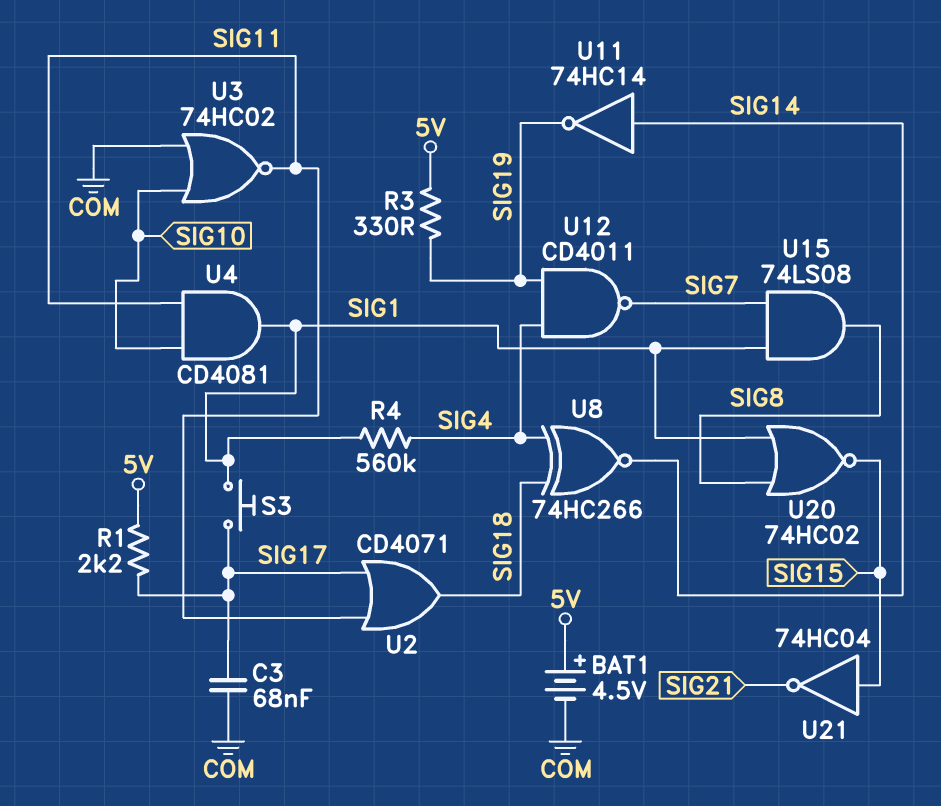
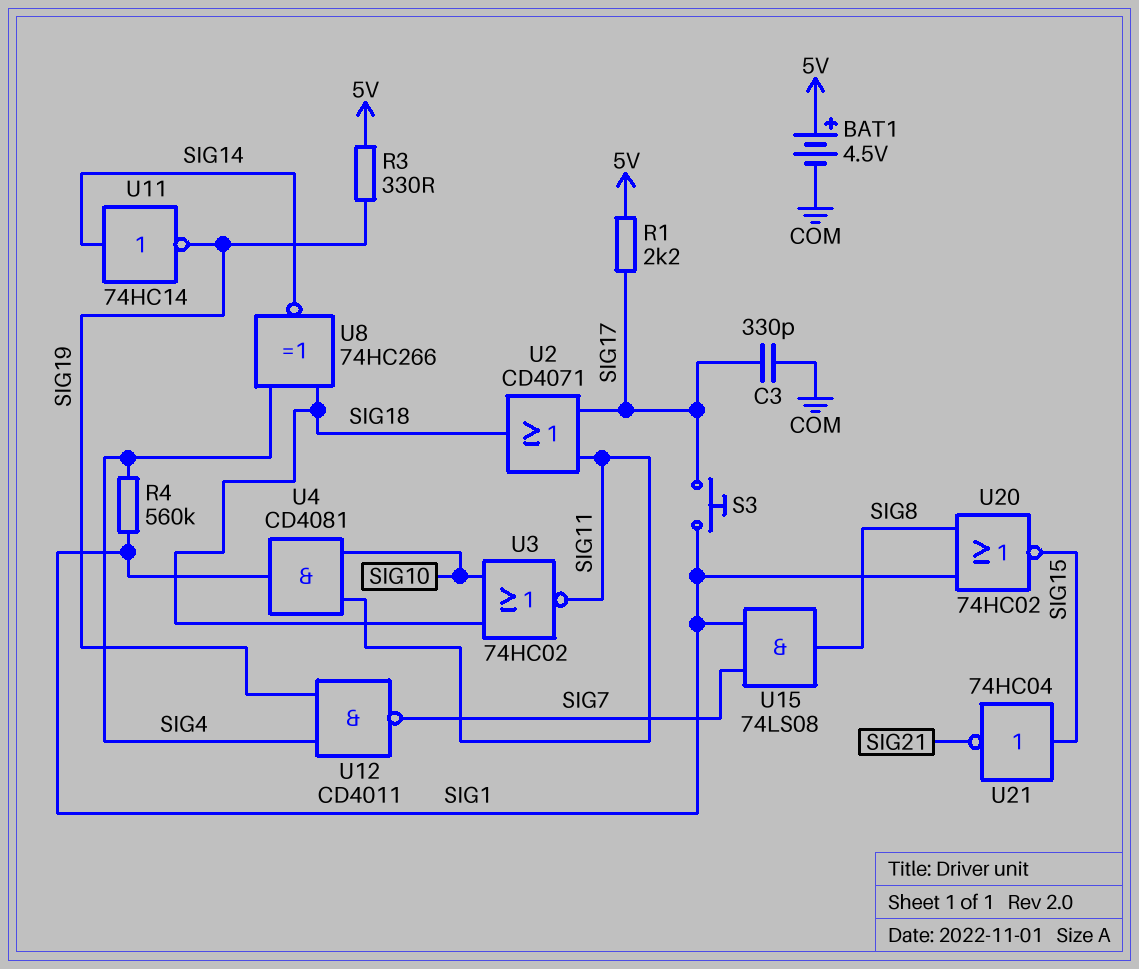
C3: 68nF (COM, SIG17) -> 330pF (COM, SIG17)
U3: NOR 74HC02 (in COM, in SIG10, out SIG11) -> NOR 74HC02 (in SIG10, in SIG18, out SIG11)

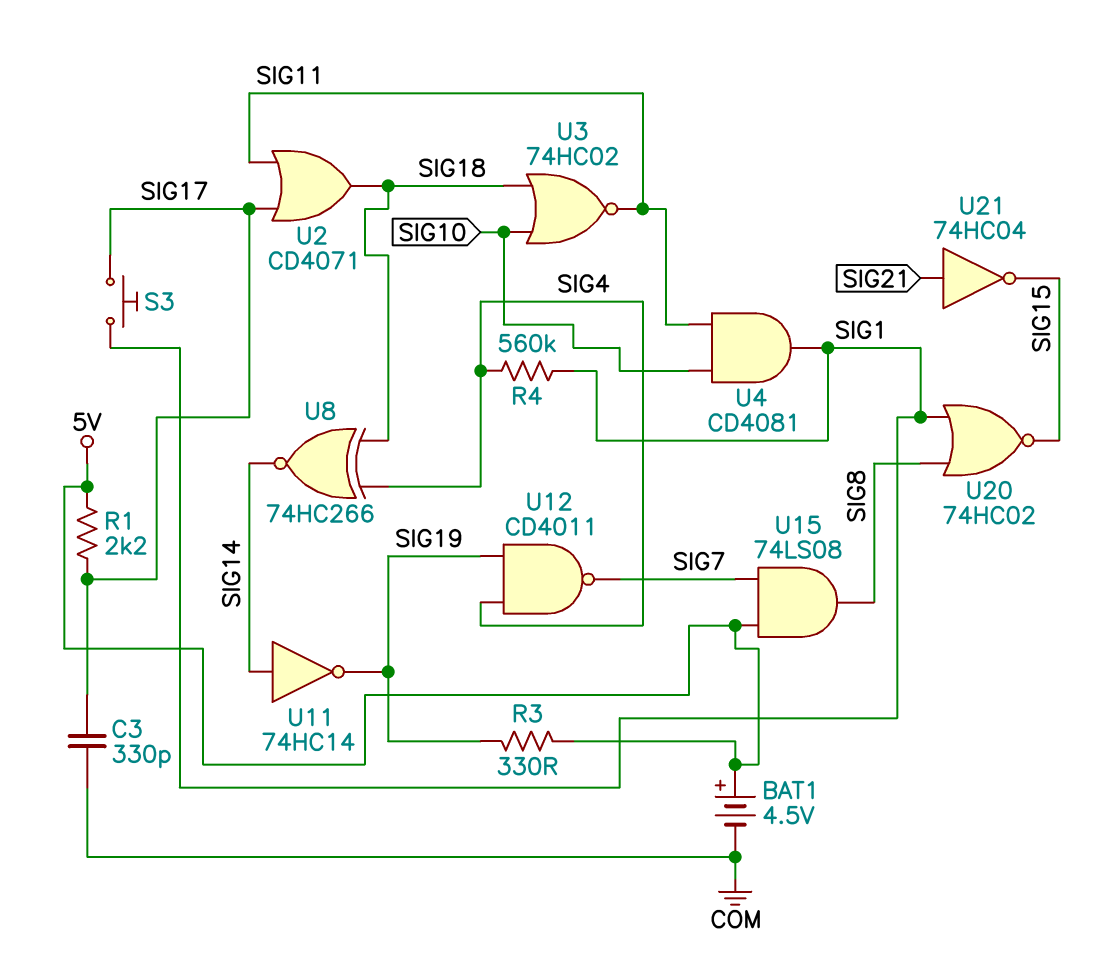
U15: AND 74LS08 (in SIG1, in SIG7, out SIG8) -> AND 74LS08 (in 5V, in SIG7, out SIG8)
U21: NOT 74HC04 (in SIG15, out SIG21) -> NOT 74HC04 (in SIG21, out SIG15)

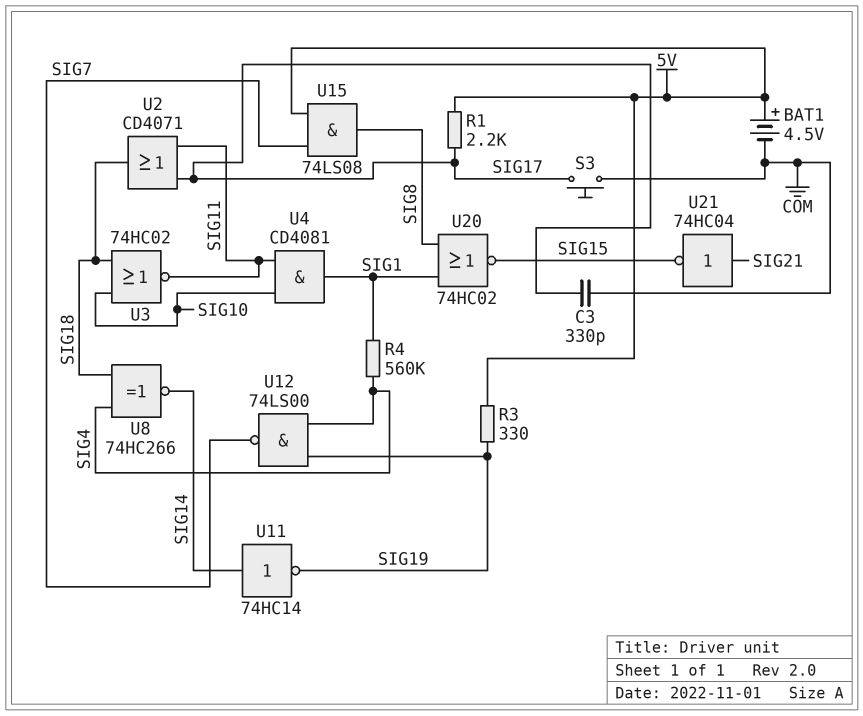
S3: button (SIG1, SIG17) -> button (COM, SIG17)
U12: NAND CD4011 (in SIG4, in SIG19, out SIG7) -> NAND 74LS00 (in SIG4, in SIG19, out SIG7)

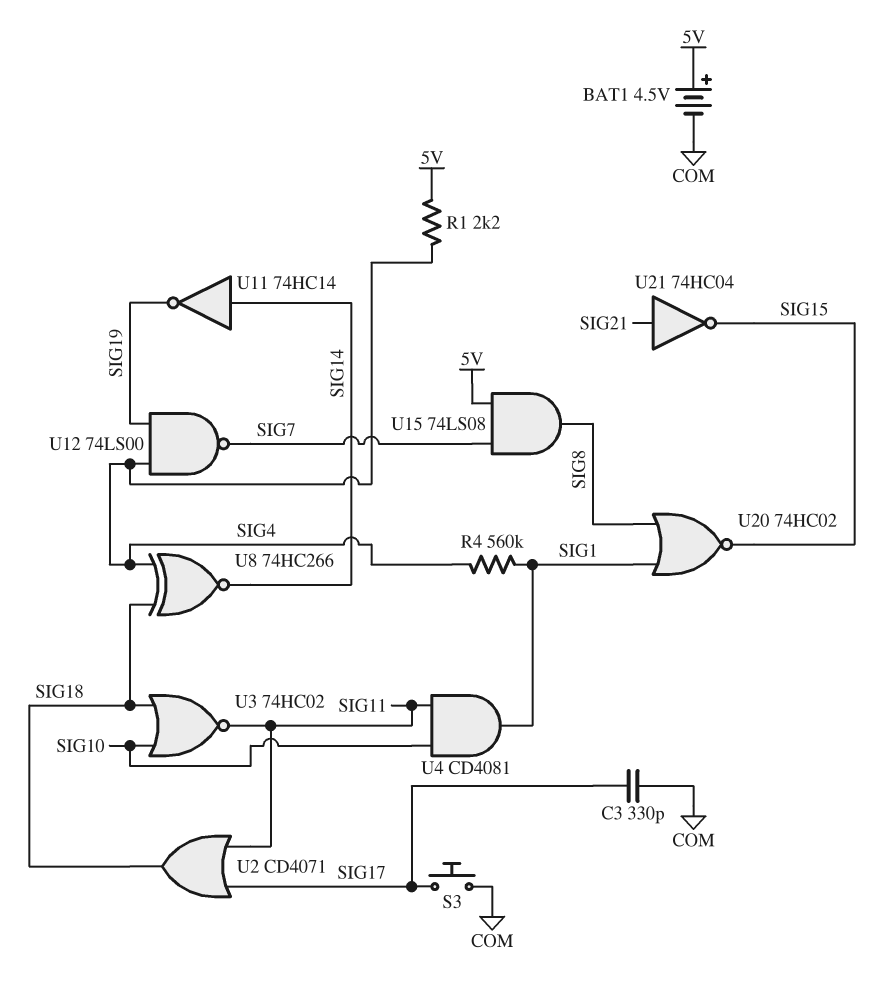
R1: 2.2k (5V, SIG17) -> 2.2k (5V, SIG4)
R3: 330 (5V, SIG19) -> none

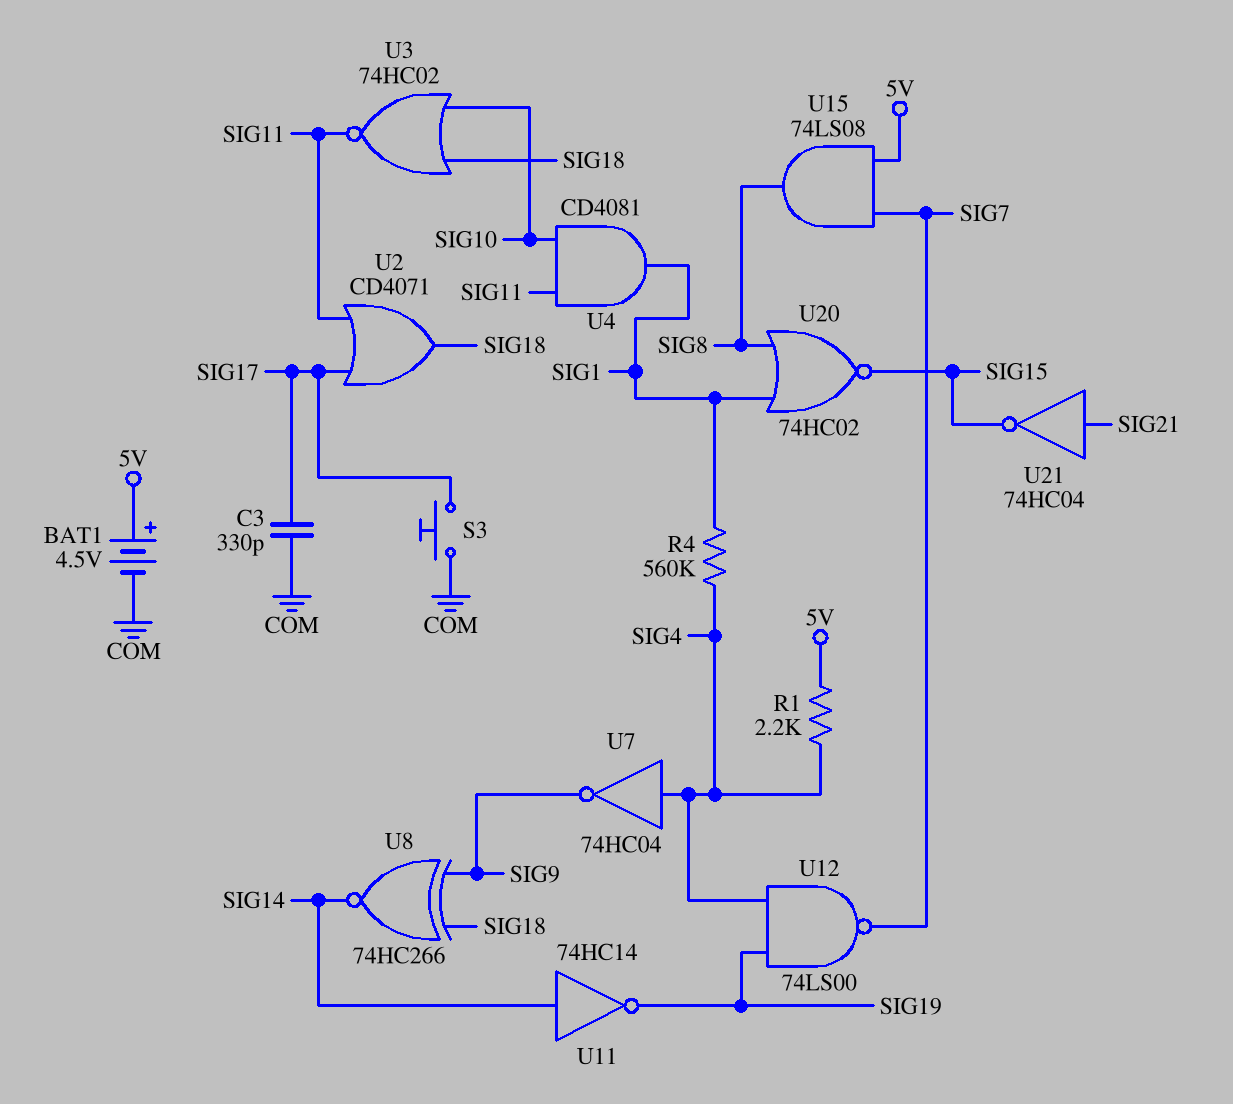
U7: none -> NOT 74HC04 (in SIG4, out SIG9)
U8: XNOR 74HC266 (in SIG4, in SIG18, out SIG14) -> XNOR 74HC266 (in SIG9, in SIG18, out SIG14)

